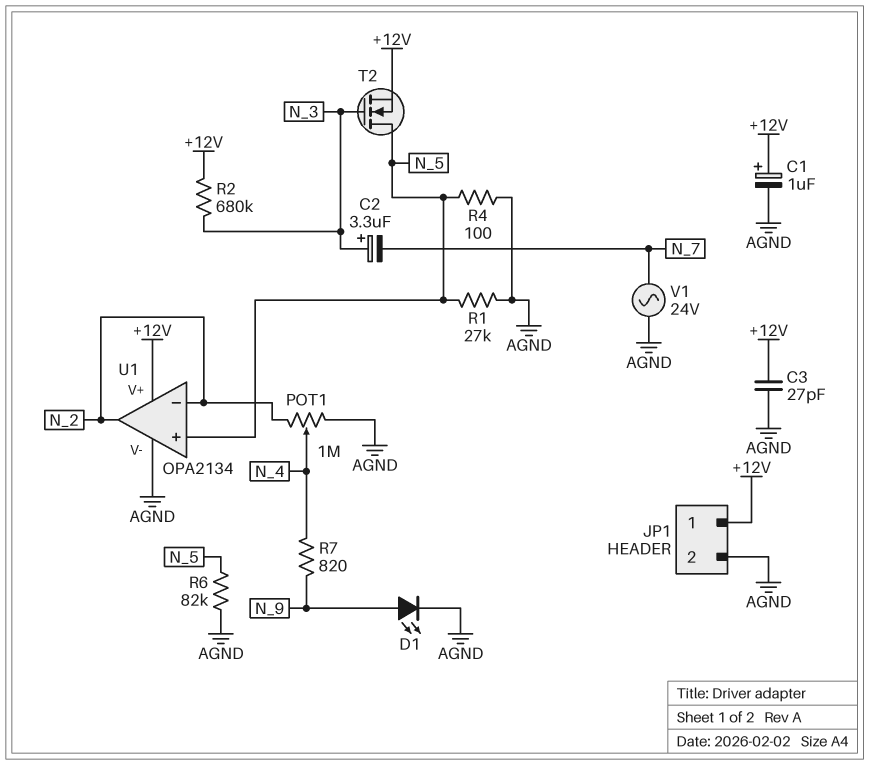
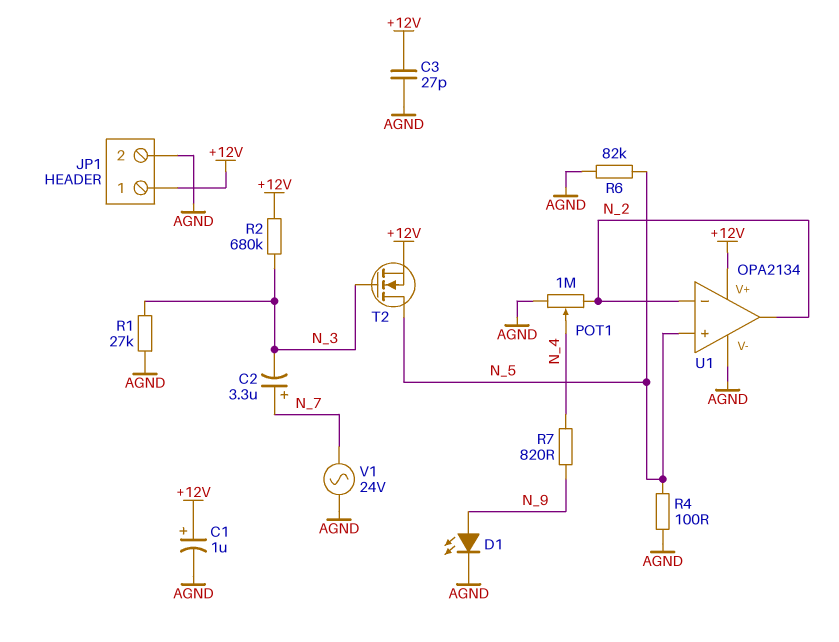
C2: 3.3uF (plus N_3, minus N_7) -> 3.3uF (plus N_7, minus N_3)
R1: 27k (AGND, N_5) -> 27k (AGND, N_3)

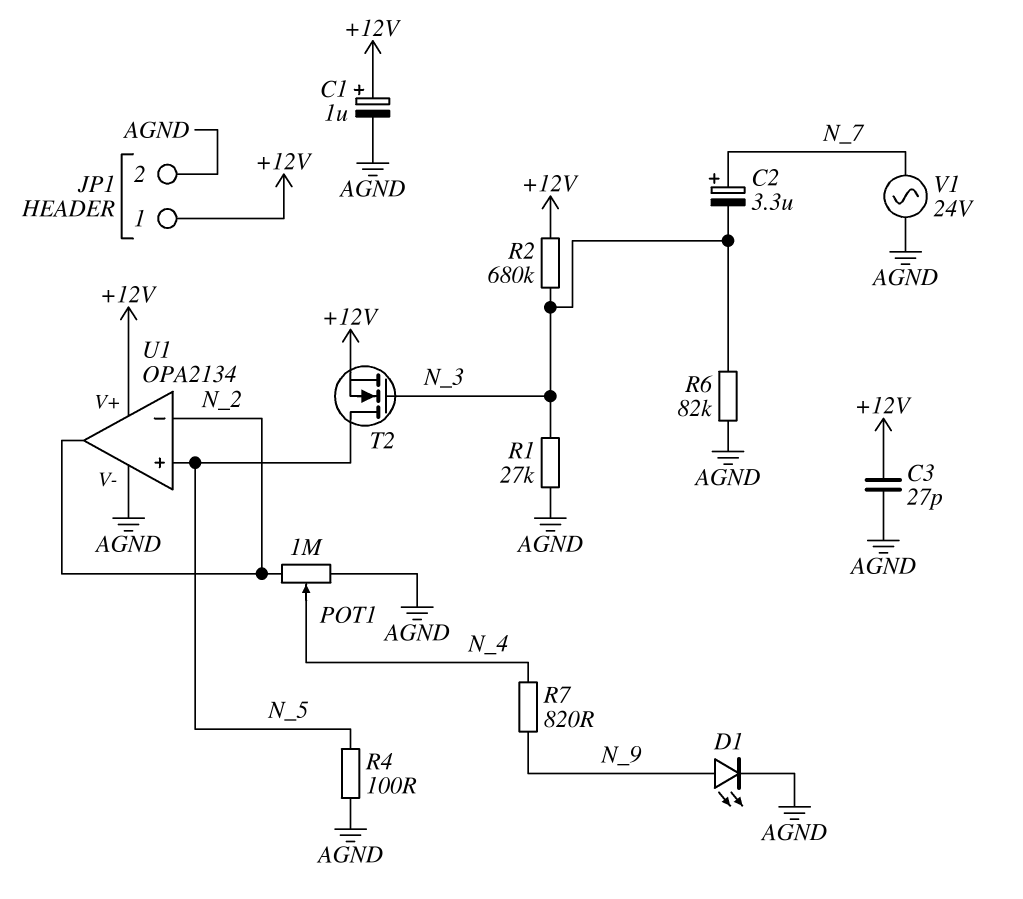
R6: 82k (AGND, N_5) -> 82k (AGND, N_3)

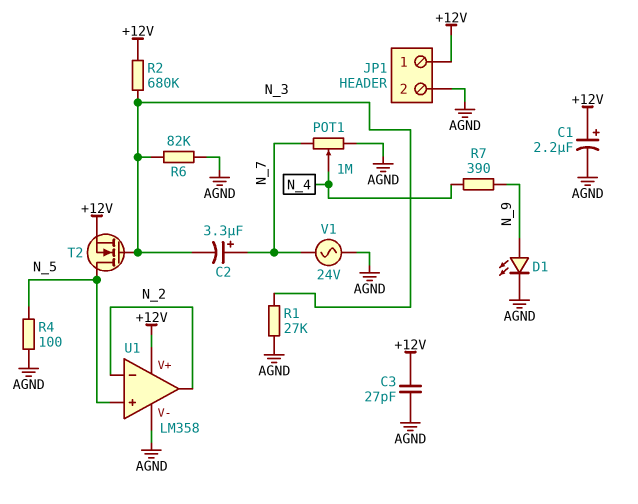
C1: 1uF (plus +12V, minus AGND) -> 2.2uF (plus +12V, minus AGND)
POT1: 1M (AGND, N_2, wiper N_4) -> 1M (AGND, N_7, wiper N_4)
R7: 820 (N_4, N_9) -> 390 (N_4, N_9)
U1: OPA2134 -> LM358

